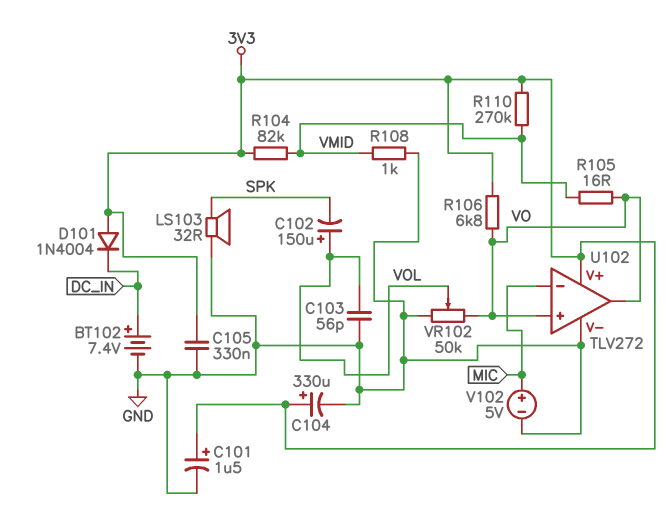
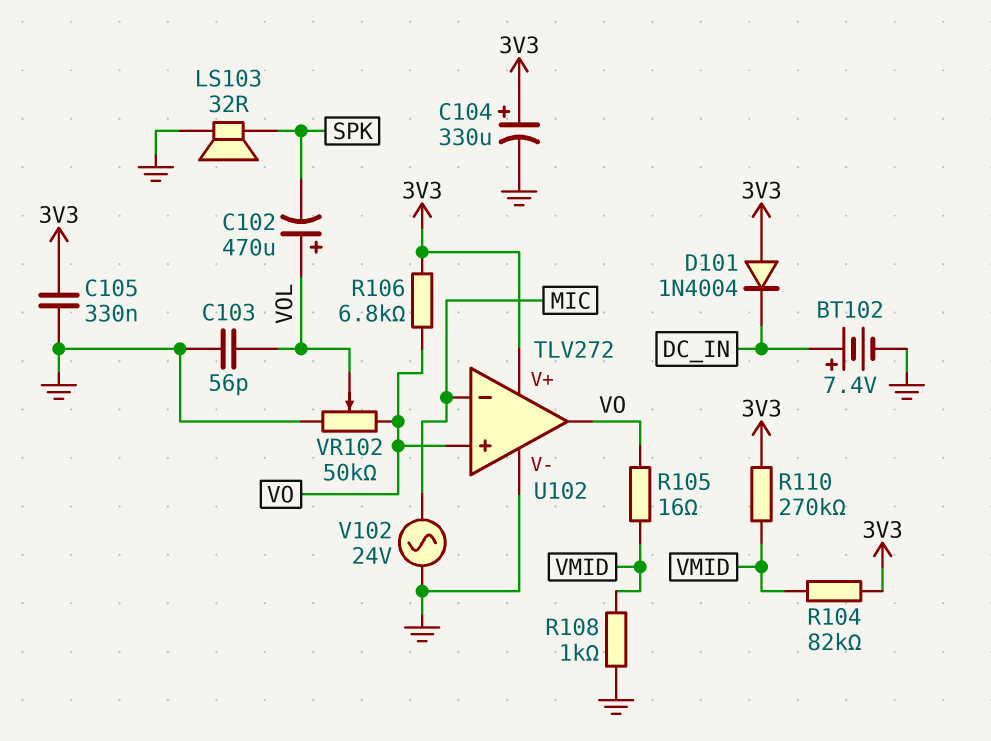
C101: 1.5uF (plus 3V3, minus GND) -> none
C102: 150uF (plus VOL, minus SPK) -> 470uF (plus VOL, minus SPK)
V102: 5V (plus MIC, minus GND) -> AC 24V (GND, MIC)

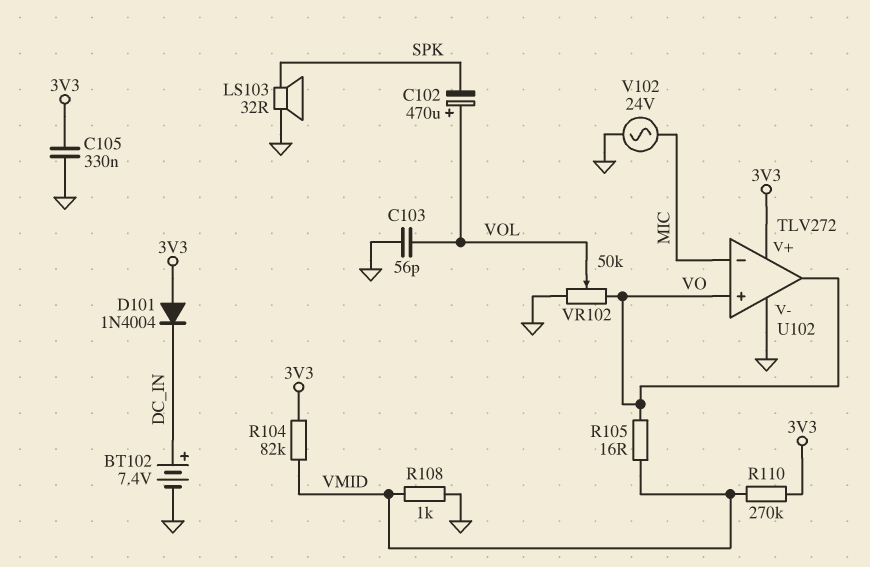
C104: 330uF (plus 3V3, minus GND) -> none
R106: 6.8k (3V3, VO) -> none

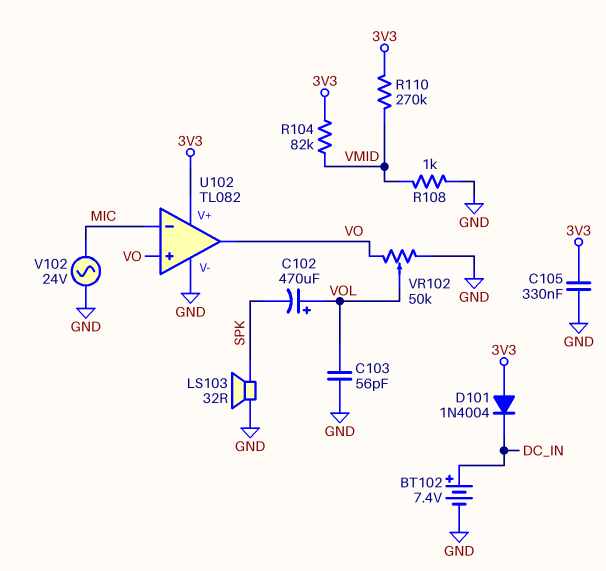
R105: 16 (VMID, VO) -> none
U102: TLV272 -> TL082

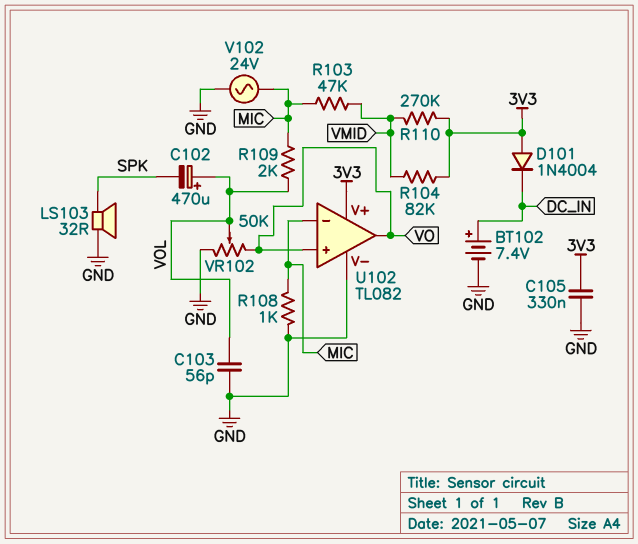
R103: none -> 47k (MIC, VMID)
R108: 1k (GND, VMID) -> 1k (GND, MIC)
R109: none -> 2k (MIC, VOL)

